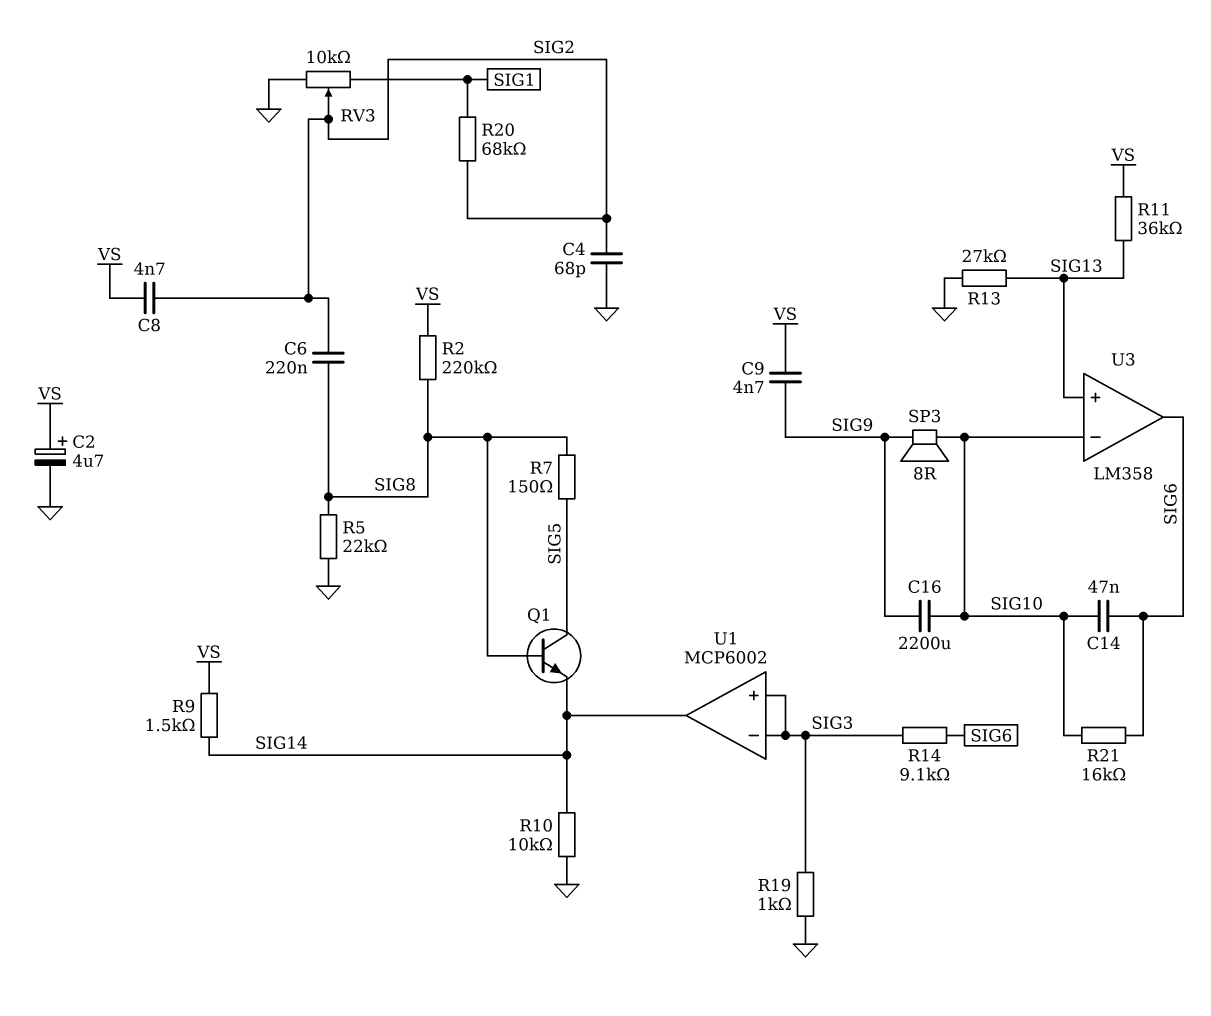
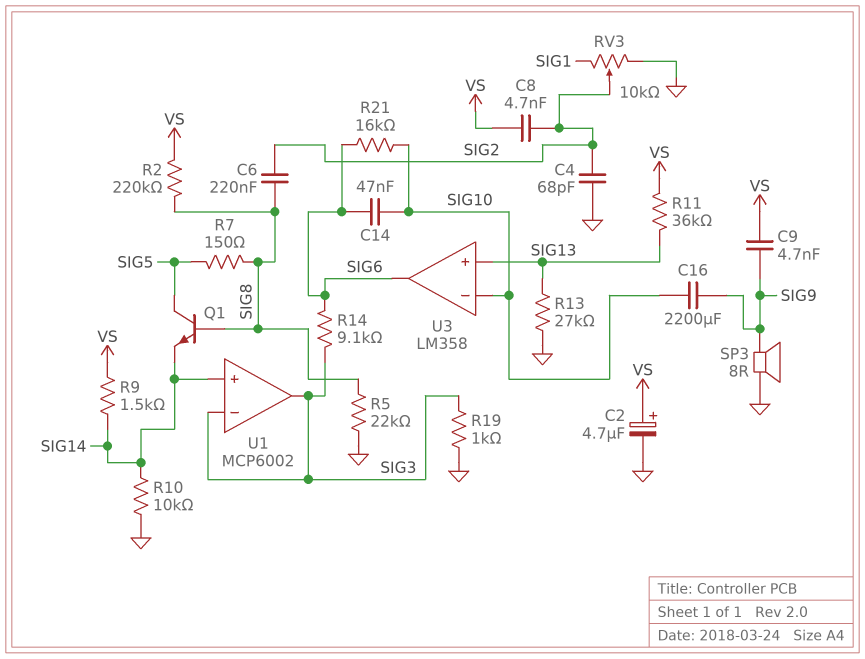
R20: 68k (SIG1, SIG2) -> none
SP3: speaker 8R (SIG9, SIG10) -> speaker 8R (GND, SIG9)
U1 pin in+: SIG3 -> SIG14
U1 pin out: SIG14 -> SIG3

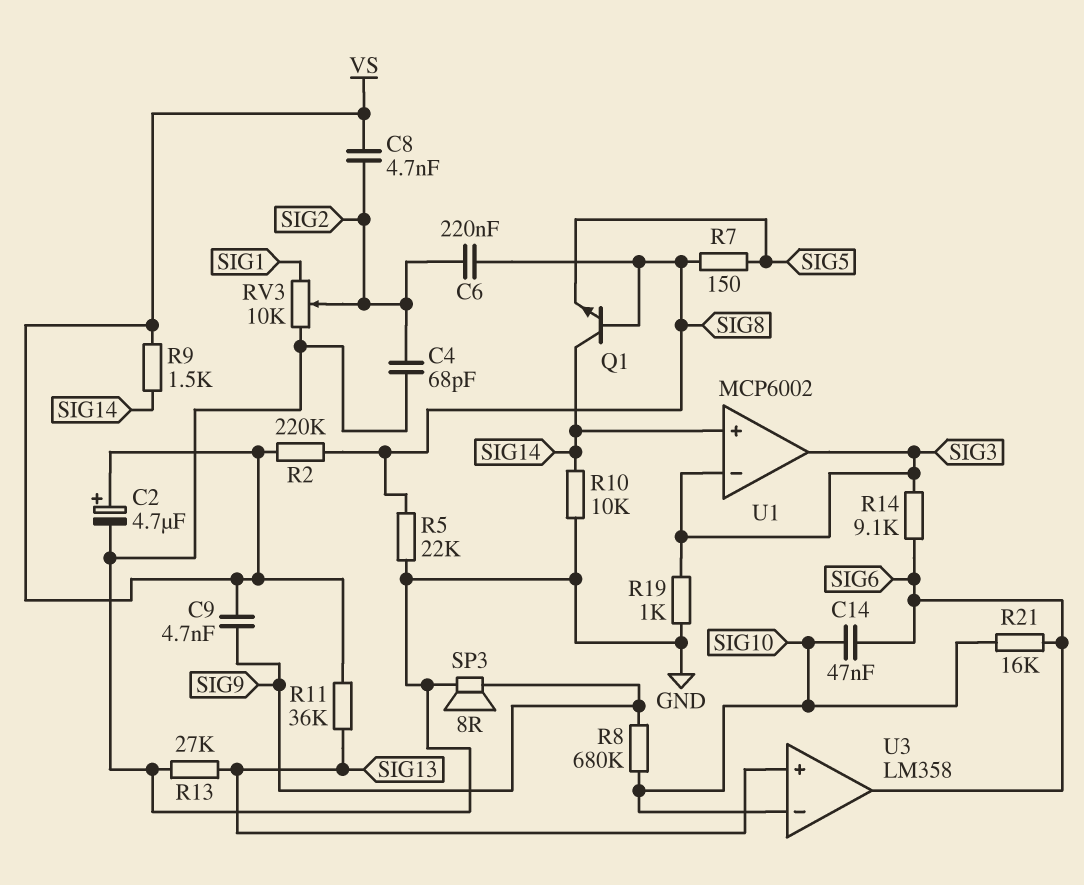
C16: 2200uF (SIG9, SIG10) -> none
Q1: NPN (B SIG8, C SIG5, E SIG14) -> NPN (B SIG8, C SIG14, E SIG5)
R8: none -> 680k (SIG9, SIG10)

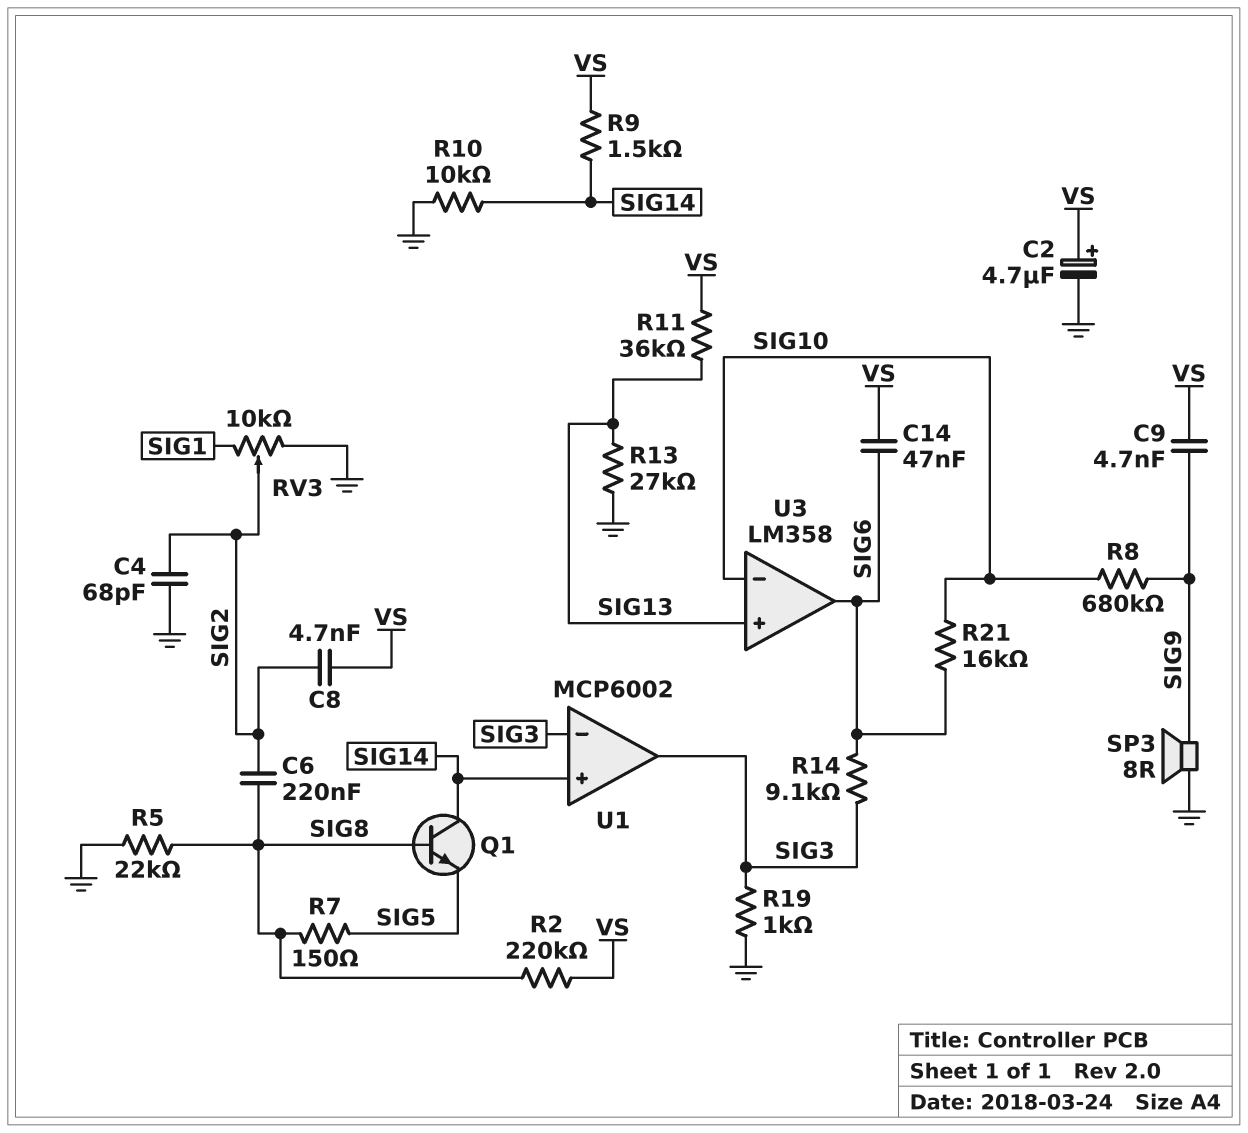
C14: 47nF (SIG6, SIG10) -> 47nF (SIG6, VS)

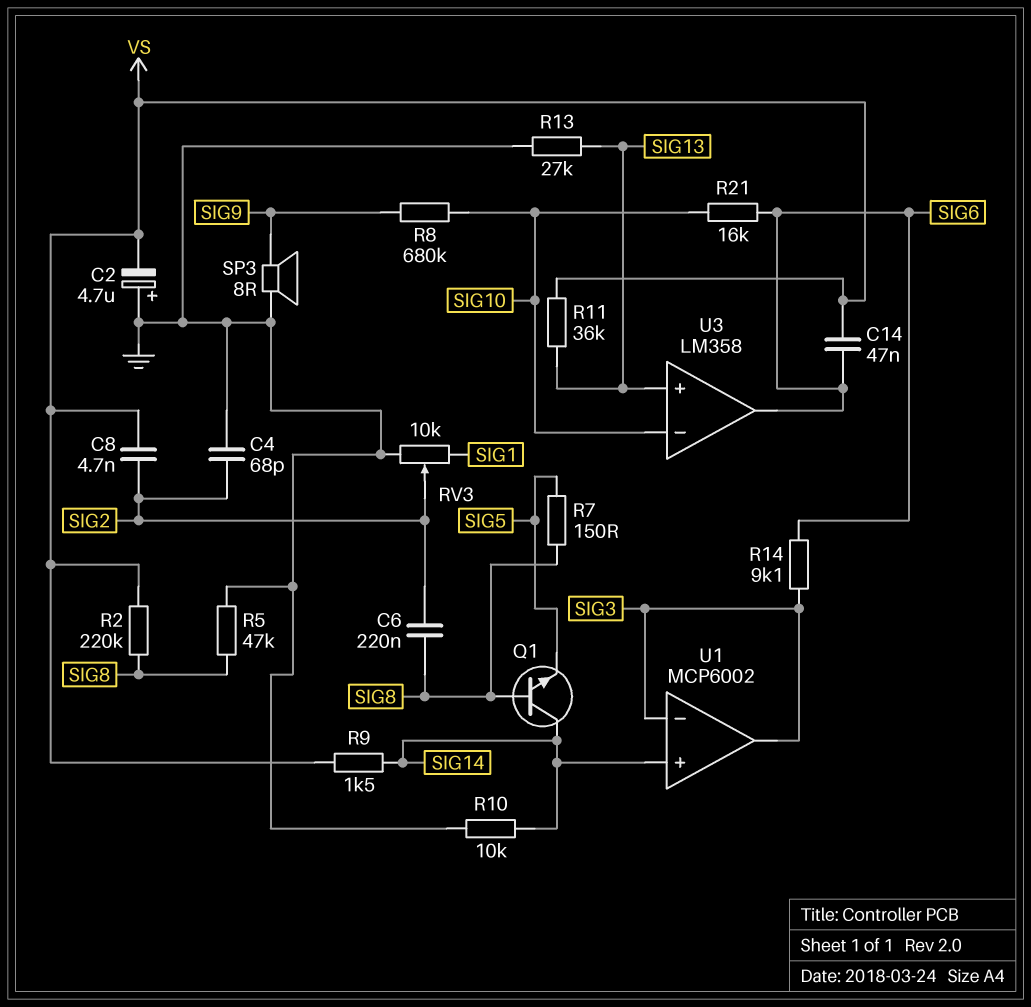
C2: 4.7uF (plus VS, minus GND) -> 4.7uF (plus GND, minus VS)
C9: 4.7nF (SIG9, VS) -> none
R5: 22k (GND, SIG8) -> 47k (GND, SIG8)
R19: 1k (GND, SIG3) -> none

